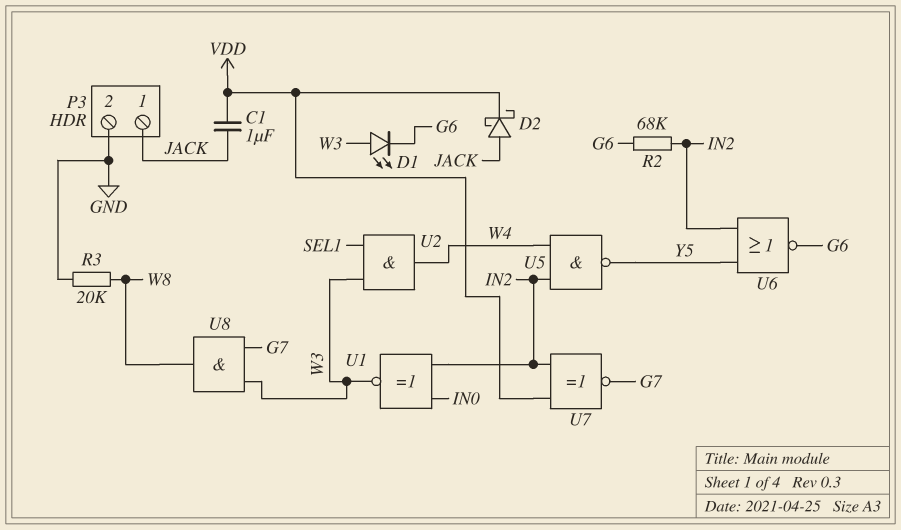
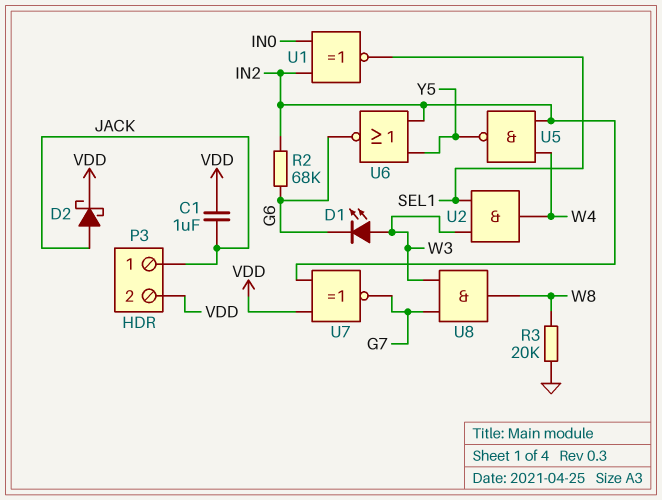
P3 pin 2: GND -> VDD
U1: XNOR (in IN0, in IN2, out W3) -> XNOR (in IN0, in IN2, out SEL1)

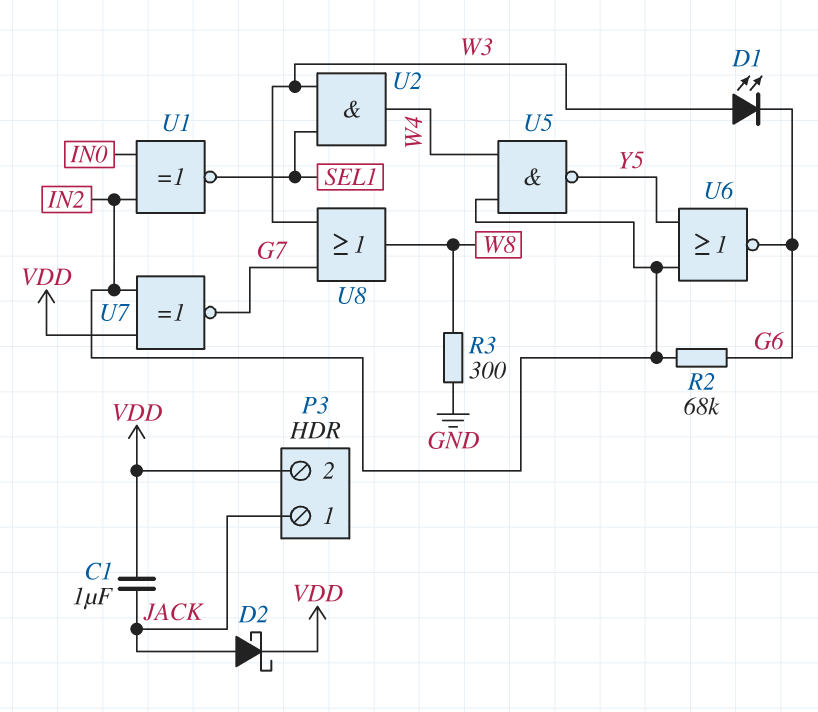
R3: 20k (GND, W8) -> 300 (GND, W8)
U8: AND (in G7, in W3, out W8) -> OR (in G7, in W3, out W8)

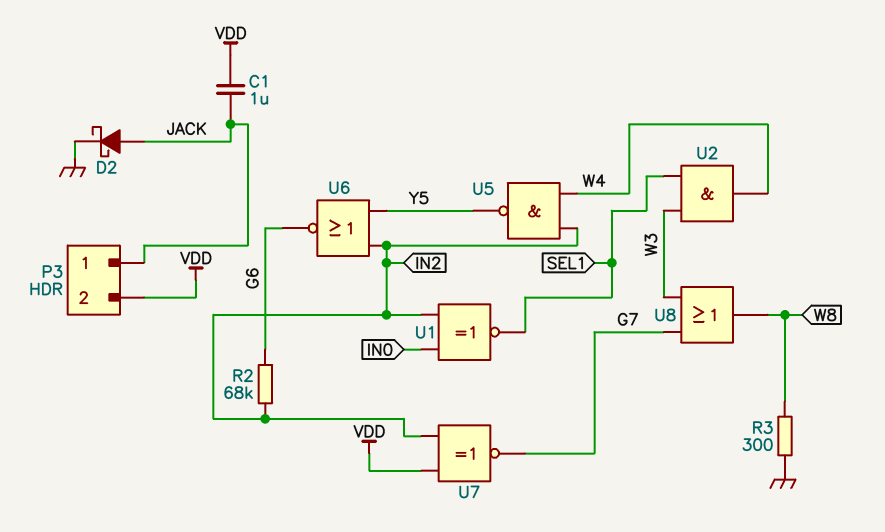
D1: LED (A W3, K G6) -> none
D2: schottky (A JACK, K VDD) -> schottky (A JACK, K GND)

